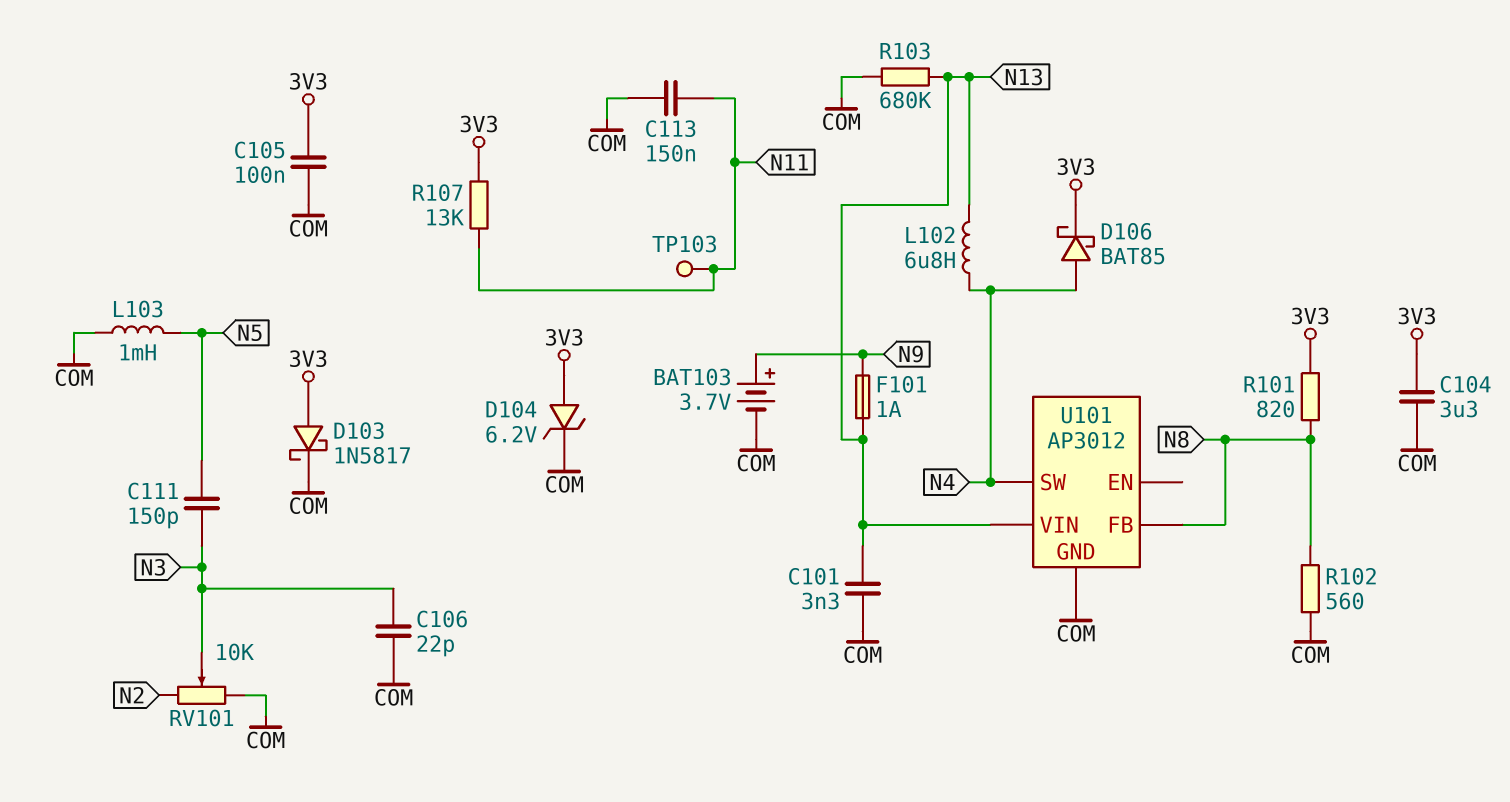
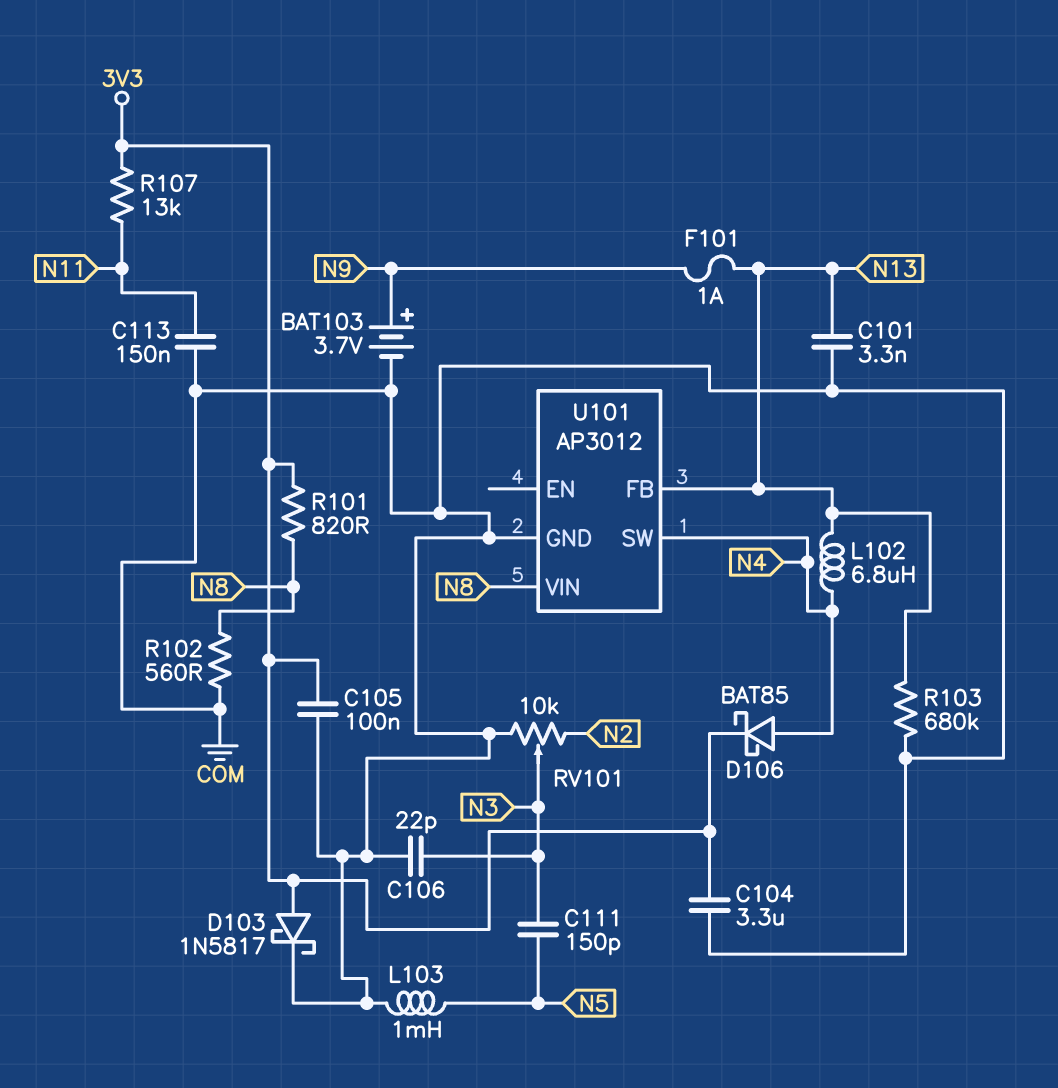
D104: zener 6.2V (A 3V3, K COM) -> none
TP103: test point (N11) -> none
U101 pin FB: N8 -> N13
U101 pin VIN: N13 -> N8

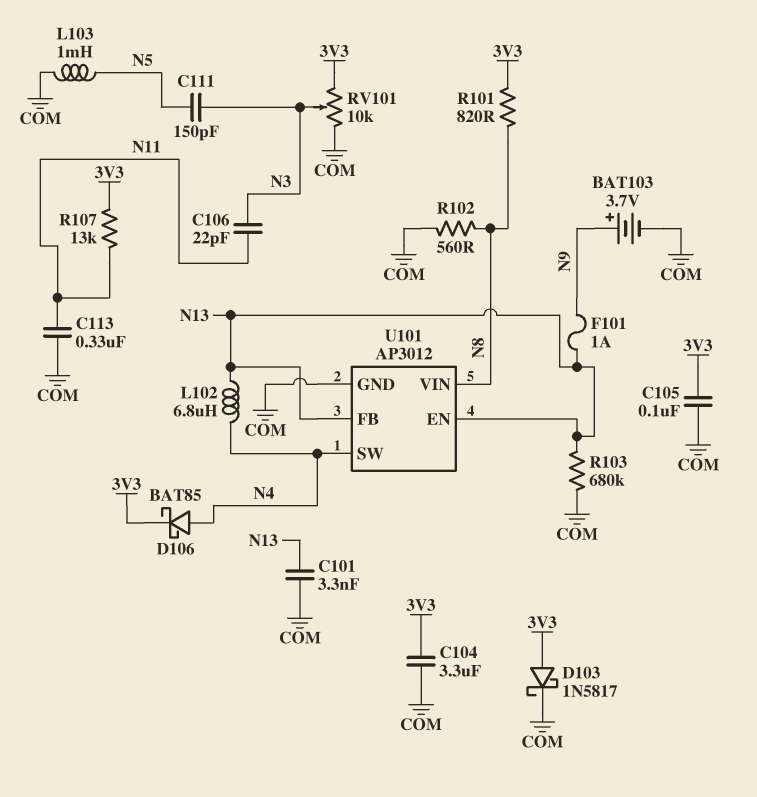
C106: 22pF (COM, N3) -> 22pF (N3, N11)
C113: 150nF (COM, N11) -> 330nF (COM, N11)
RV101: 10k (COM, N2, wiper N3) -> 10k (3V3, COM, wiper N3)
U101 pin EN: none -> N13

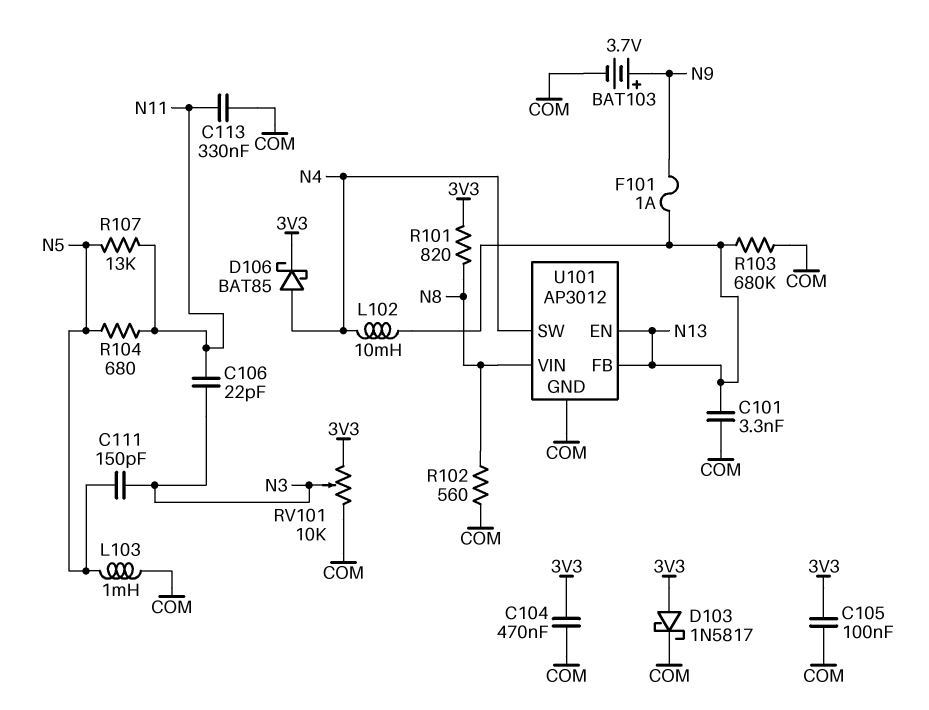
C104: 3.3uF (3V3, COM) -> 470nF (3V3, COM)
L102: 6.8uH (N4, N13) -> 10mH (N4, N13)
R104: none -> 680 (N5, N11)
R107: 13k (3V3, N11) -> 13k (N5, N11)

